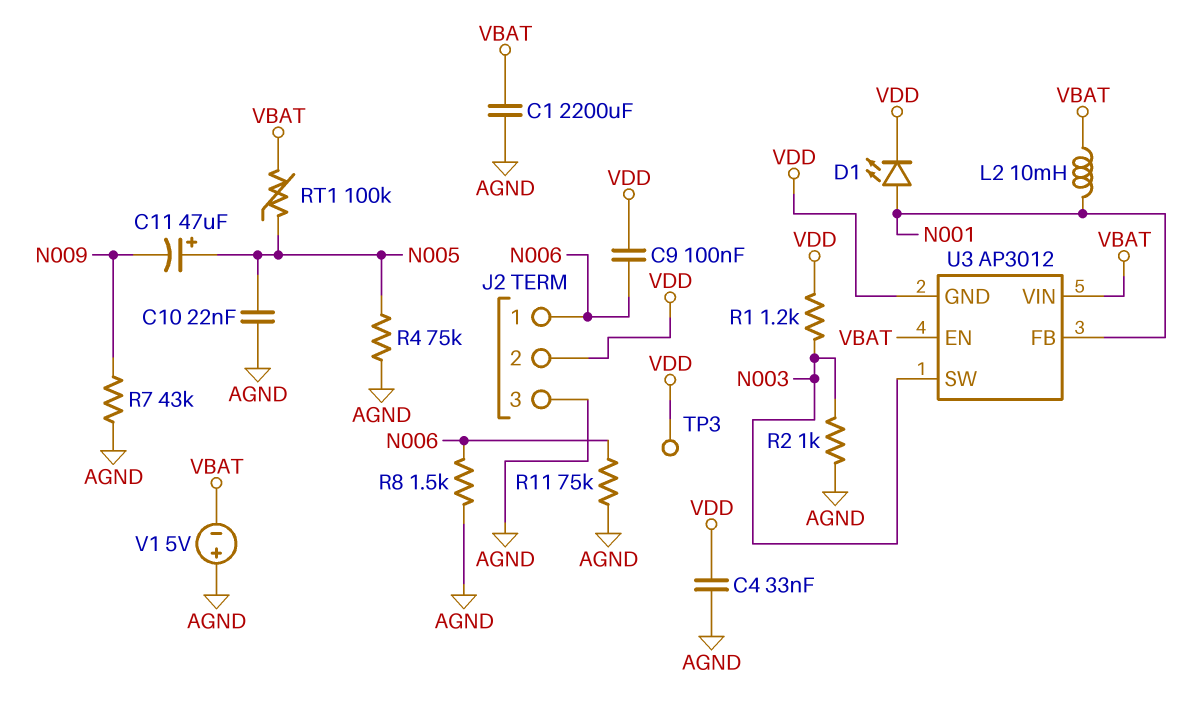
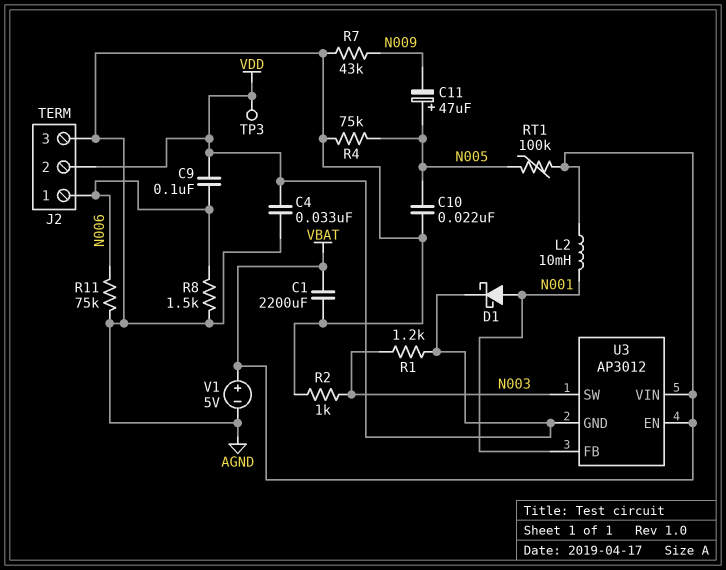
D1: LED (A N001, K VDD) -> schottky (A N001, K VDD)
V1: 5V (plus AGND, minus VBAT) -> 5V (plus VBAT, minus AGND)

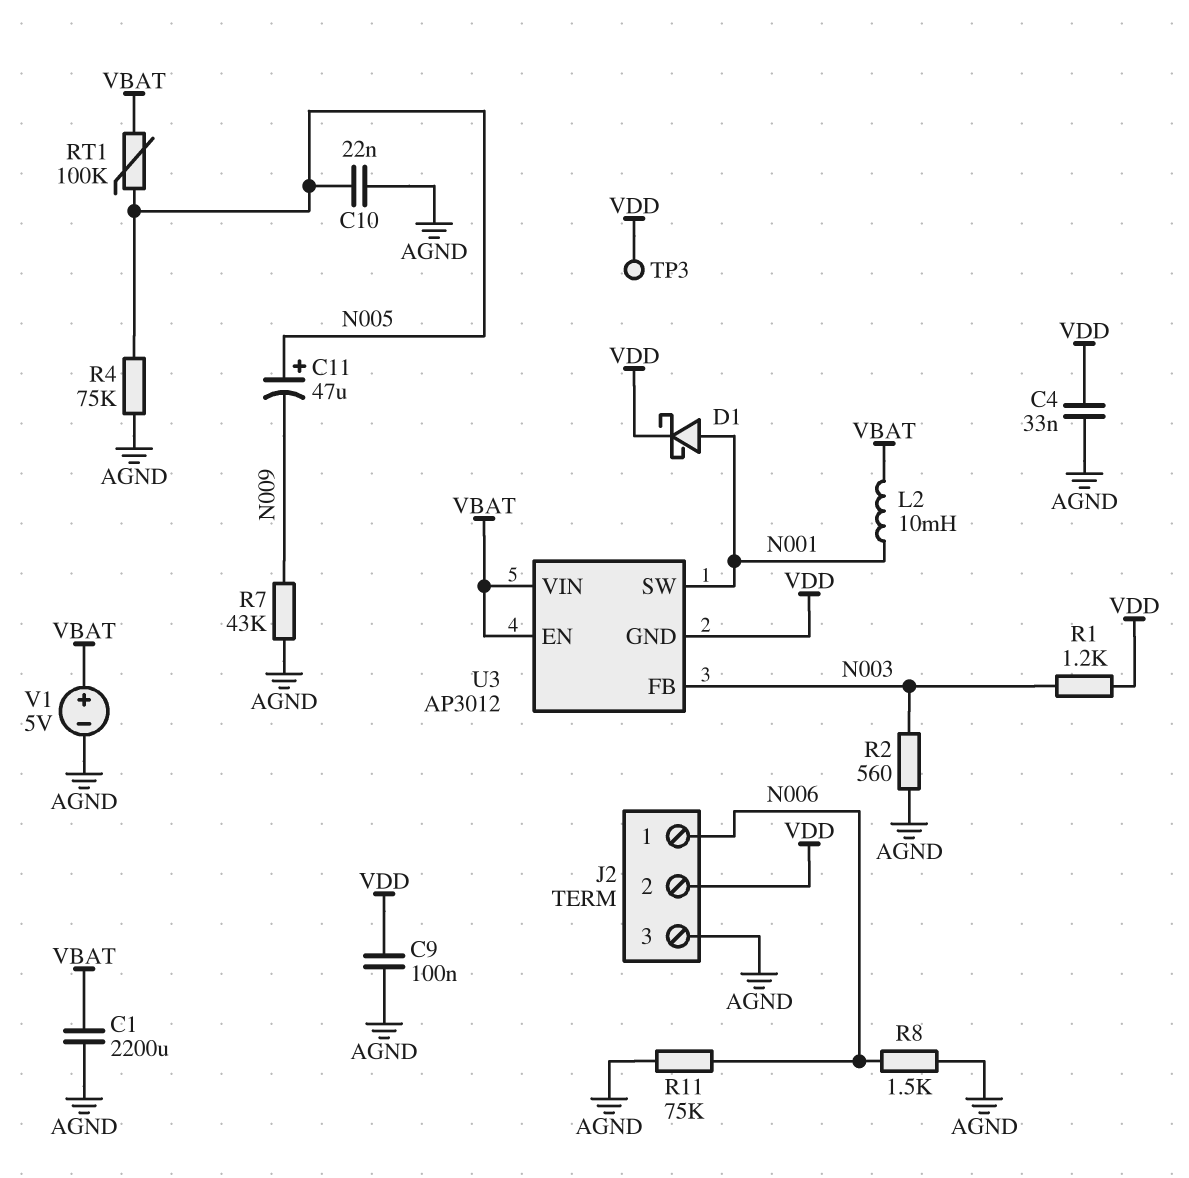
C9: 100nF (N006, VDD) -> 100nF (AGND, VDD)
R2: 1k (AGND, N003) -> 560 (AGND, N003)
U3 pin FB: N001 -> N003
U3 pin SW: N003 -> N001

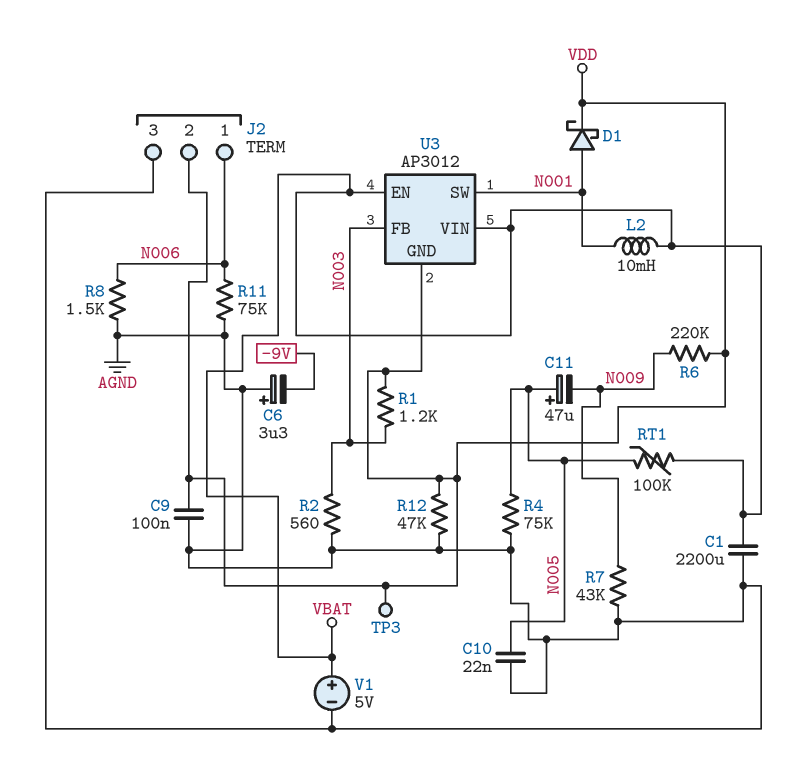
C4: 33nF (AGND, VDD) -> none
C6: none -> 3.3uF (plus AGND, minus -9V)
R6: none -> 220k (N009, VDD)
R12: none -> 47k (AGND, VDD)

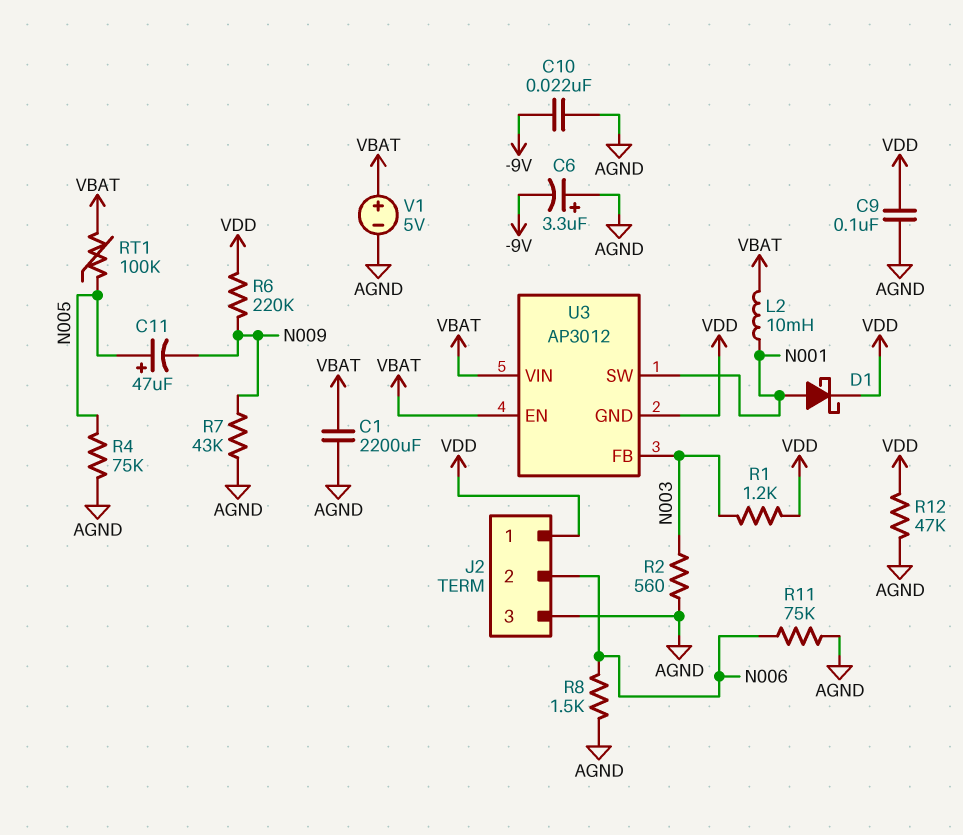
C10: 22nF (AGND, N005) -> 22nF (-9V, AGND)
J2 pin 1: N006 -> VDD
J2 pin 2: VDD -> N006
TP3: test point (VDD) -> none

